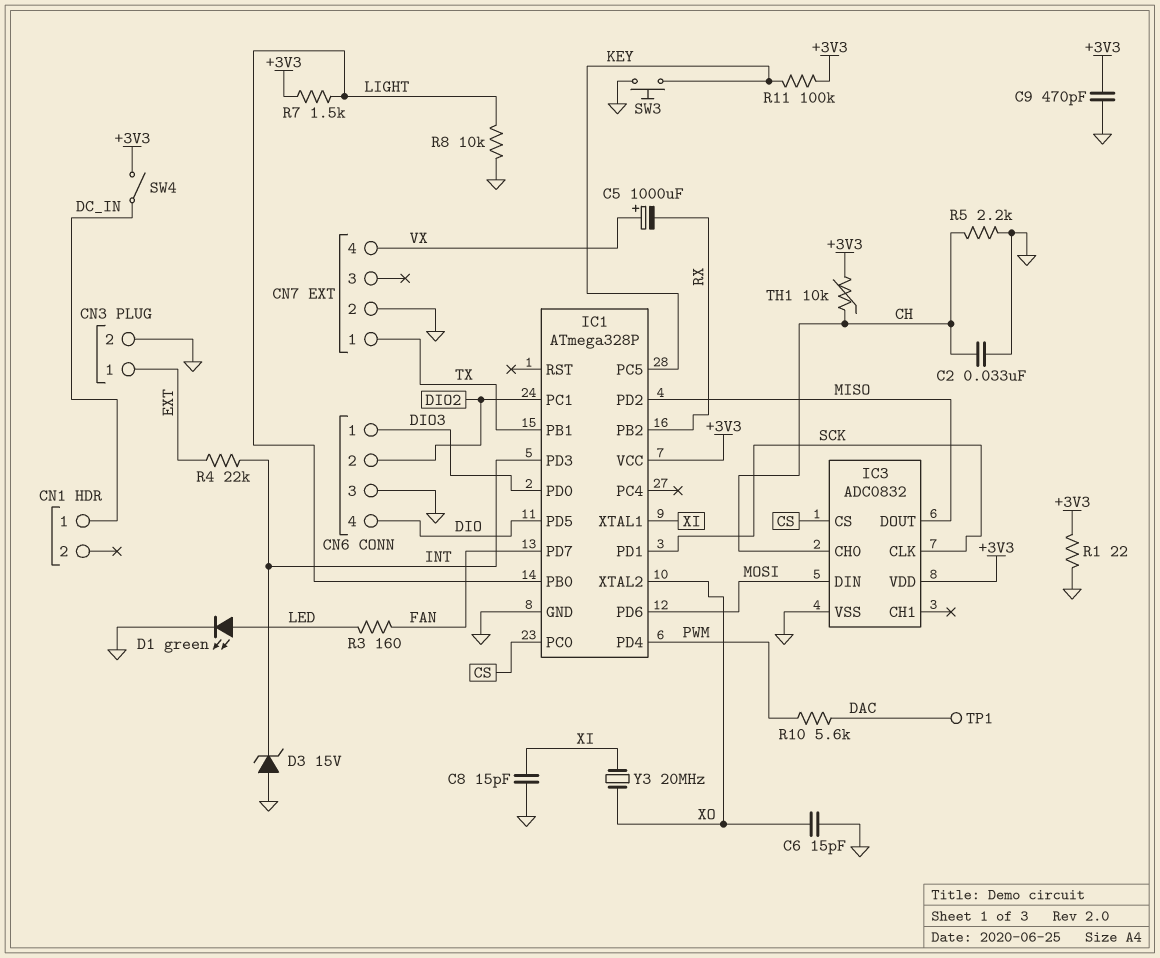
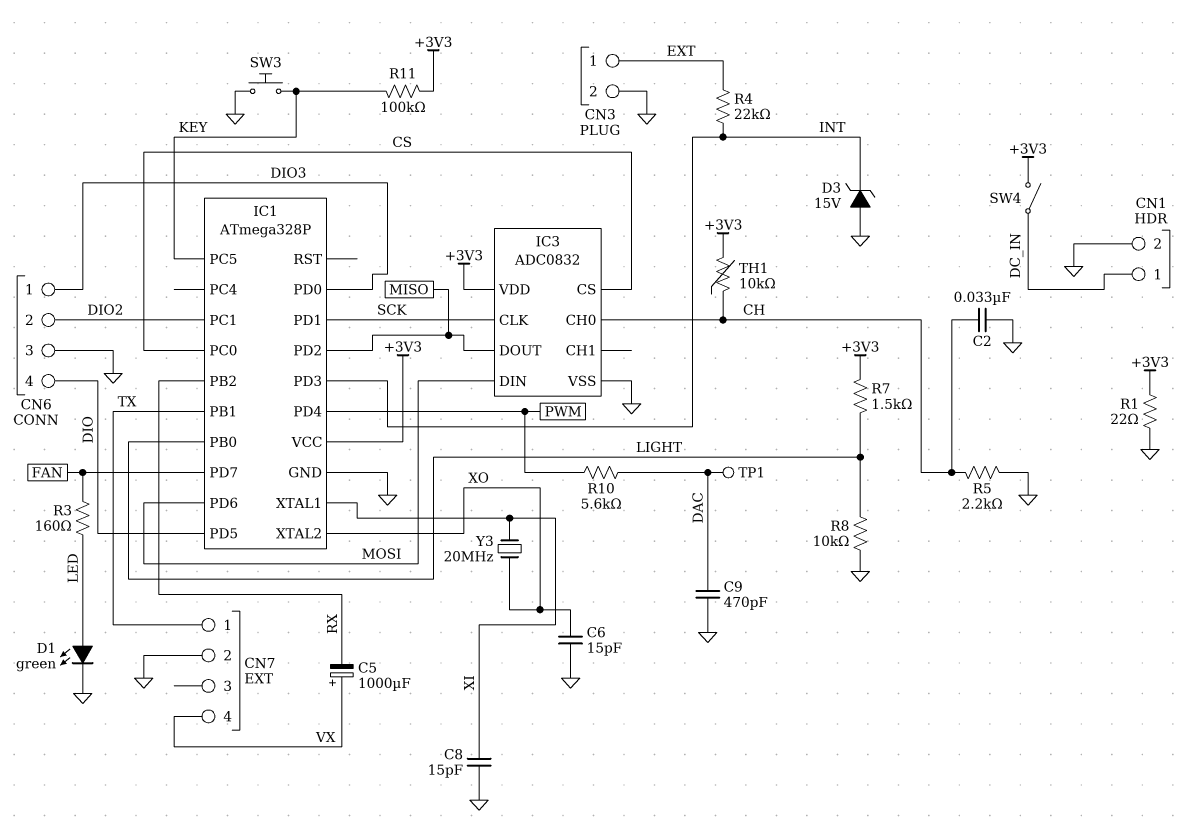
C9: 470pF (+3V3, GND) -> 470pF (DAC, GND)
CN1 pin 2: none -> GND

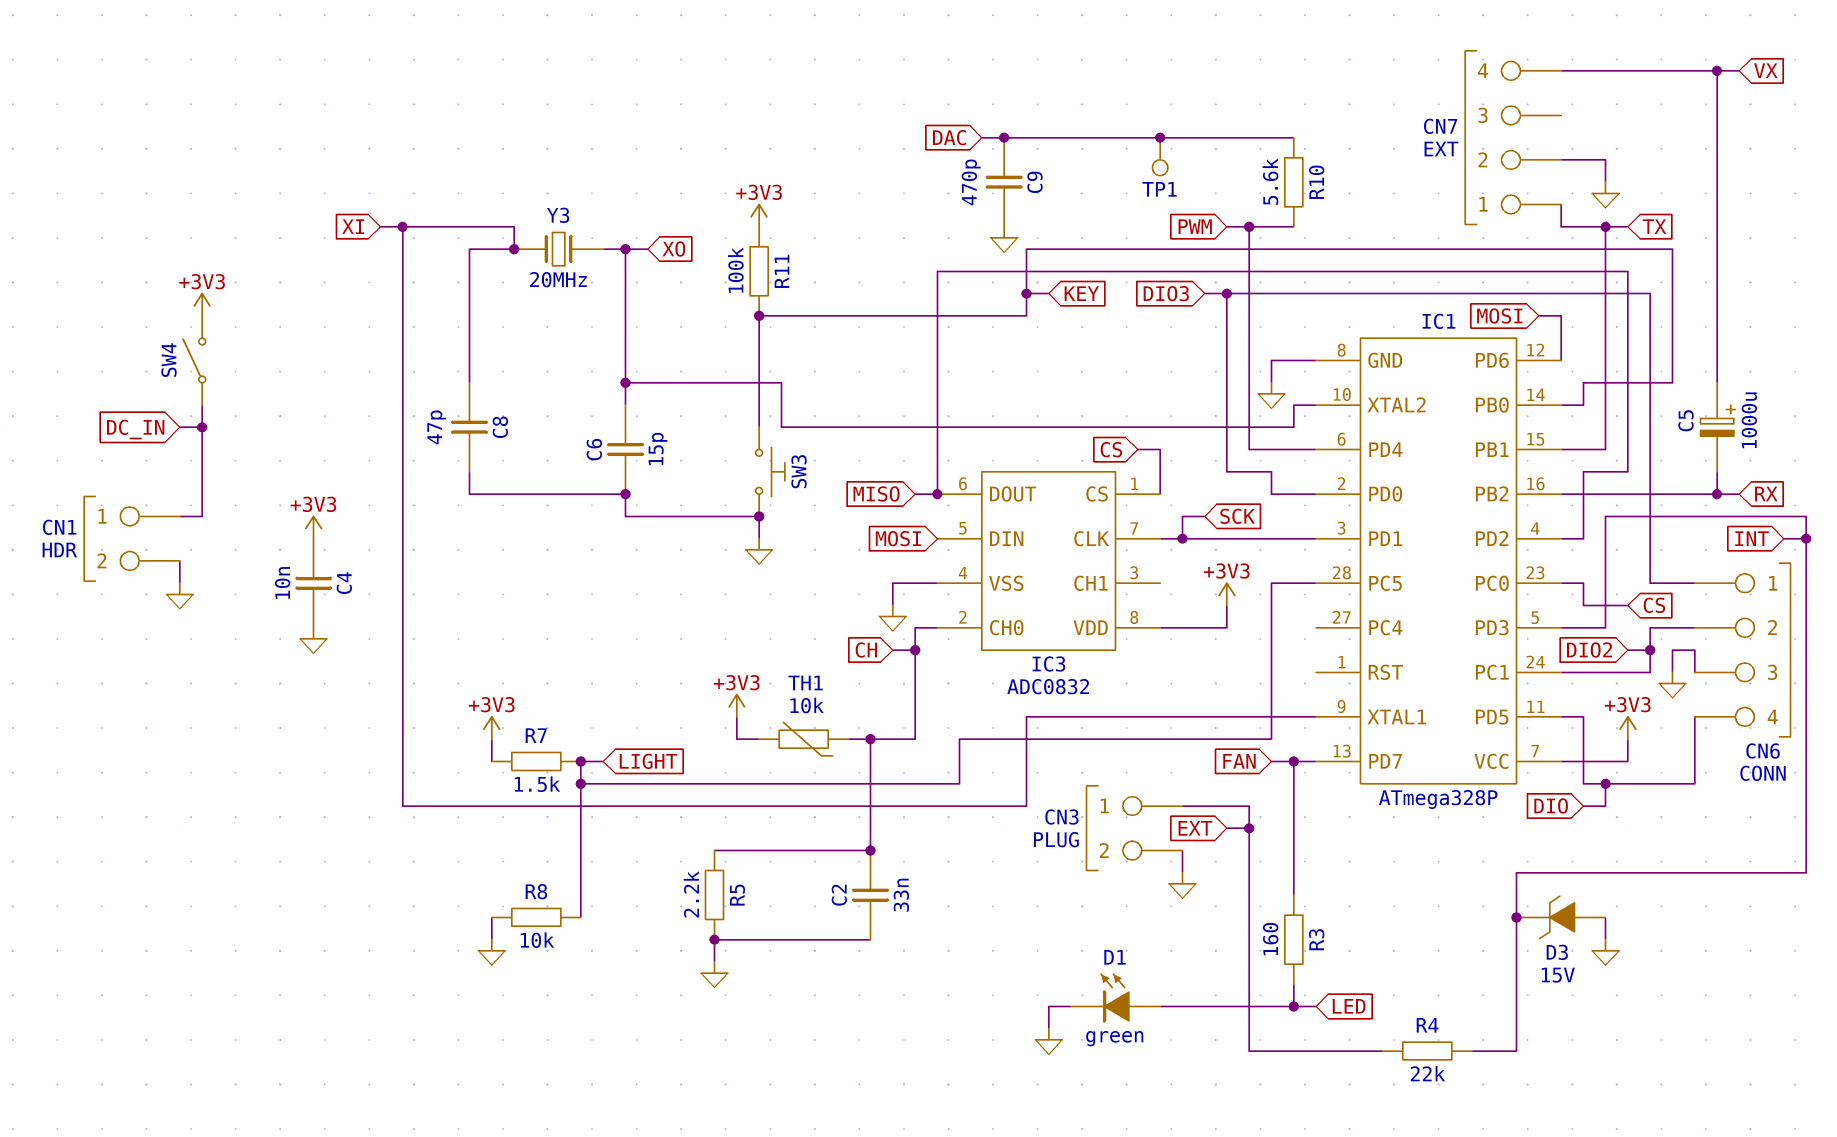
C4: none -> 10nF (+3V3, GND)
C8: 15pF (GND, XI) -> 47pF (GND, XI)
IC1 pin PB0: LIGHT -> KEY
IC1 pin PC5: KEY -> LIGHT
R1: 22 (+3V3, GND) -> none

